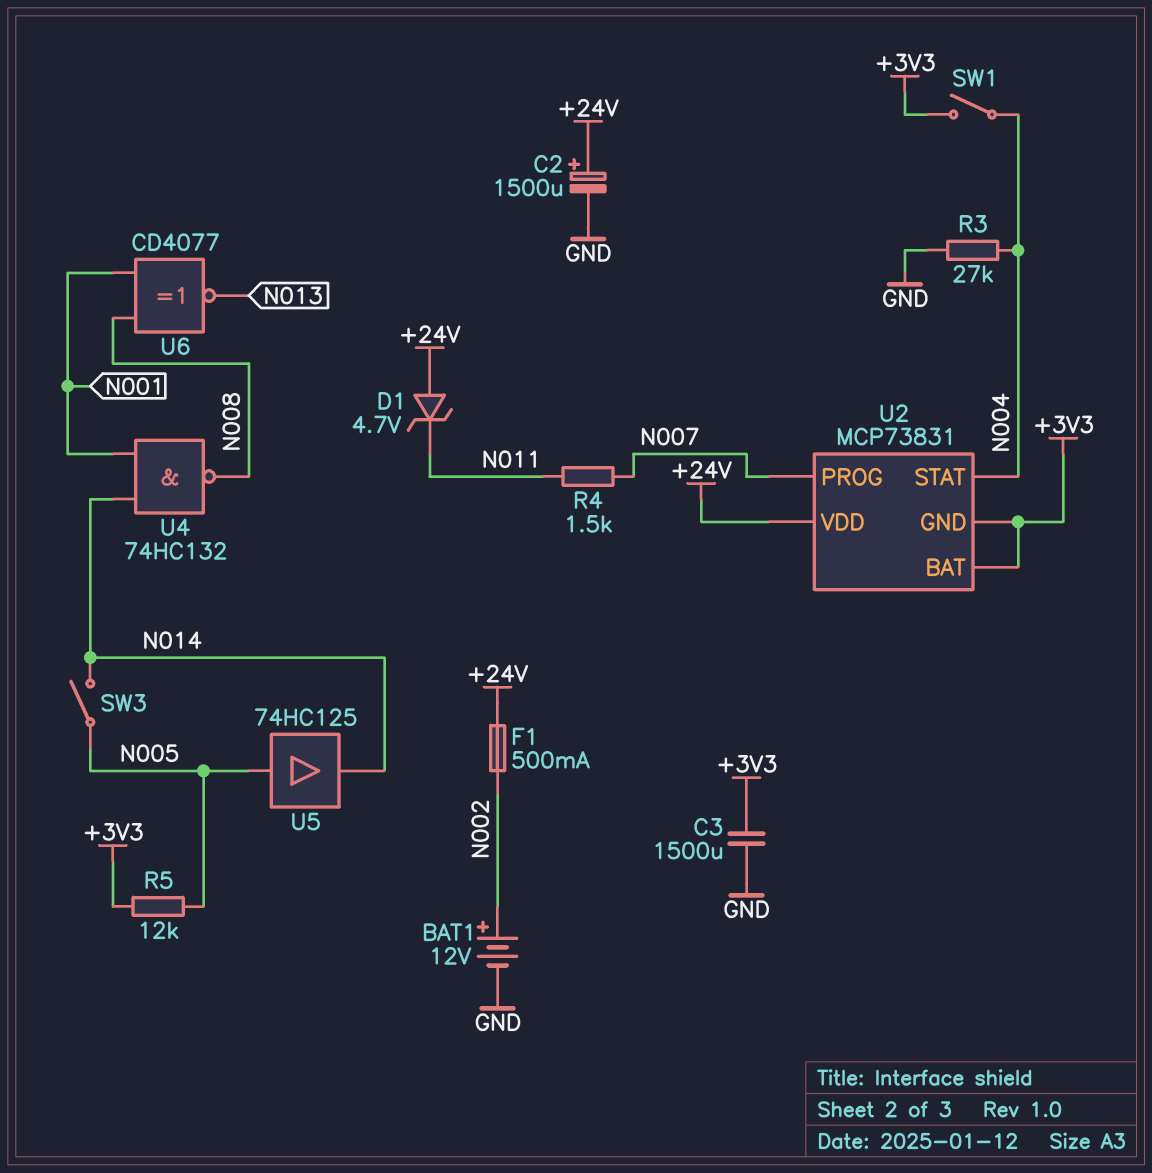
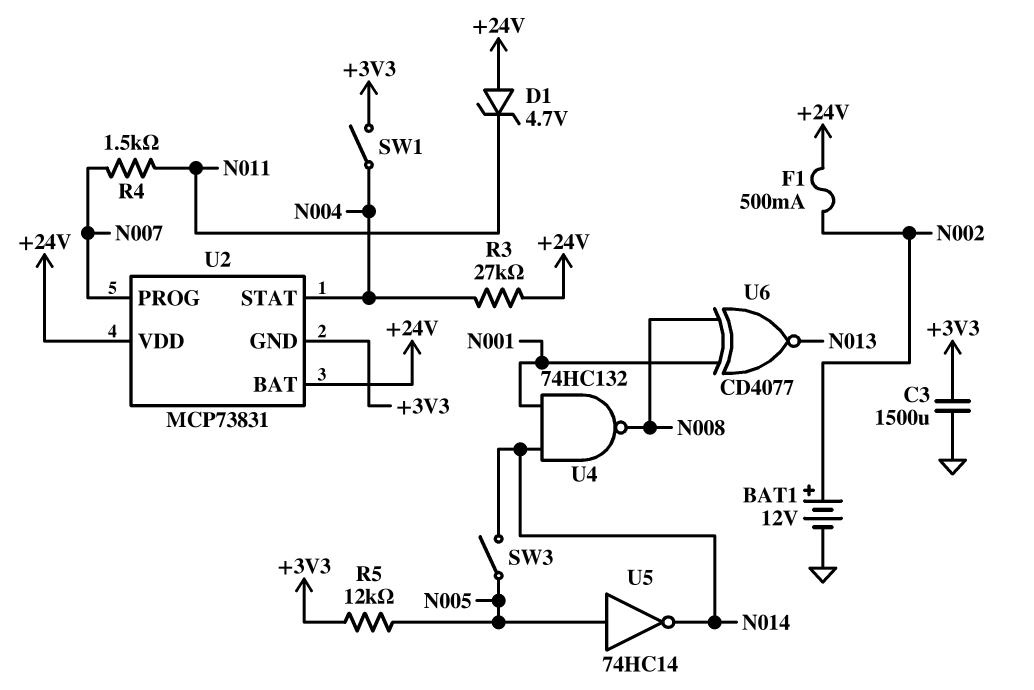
C2: 1500uF (plus +24V, minus GND) -> none
R3: 27k (GND, N004) -> 27k (+24V, N004)
U2 pin BAT: +3V3 -> +24V
U5: buffer 74HC125 (in N005, out N014) -> NOT 74HC14 (in N005, out N014)

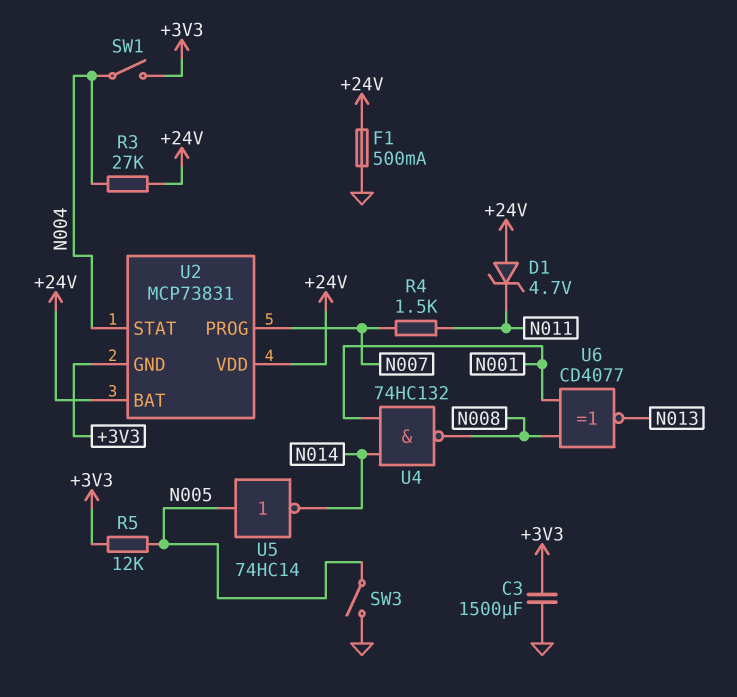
BAT1: 12V (plus N002, minus GND) -> none
F1: 500mA (+24V, N002) -> 500mA (+24V, GND)
SW3: switch (N005, N014) -> switch (GND, N005)

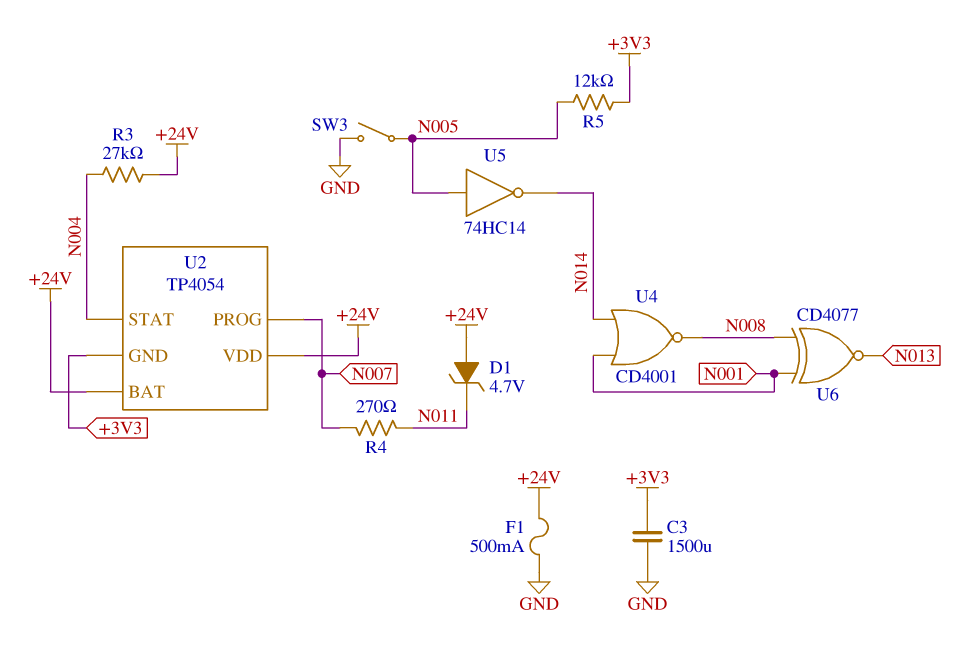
R4: 1.5k (N007, N011) -> 270 (N007, N011)
SW1: switch (+3V3, N004) -> none
U2: MCP73831 -> TP4054
U4: NAND 74HC132 (in N001, in N014, out N008) -> NOR CD4001 (in N001, in N014, out N008)

